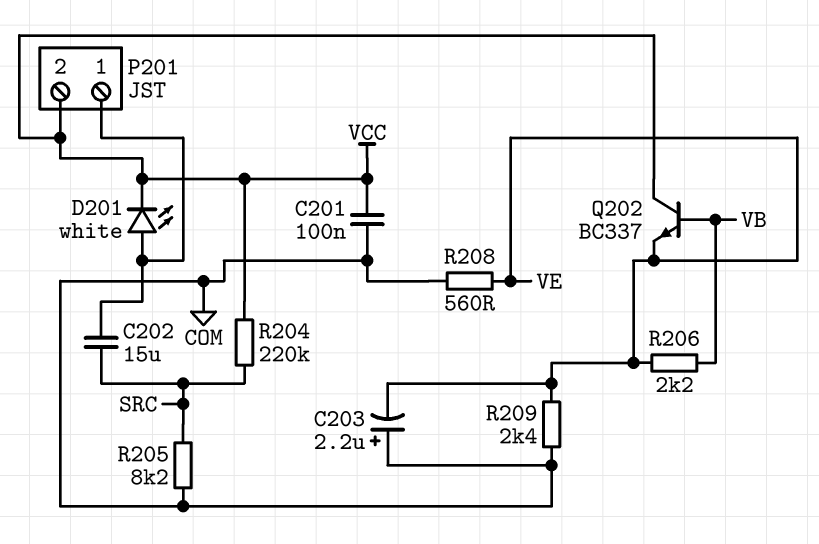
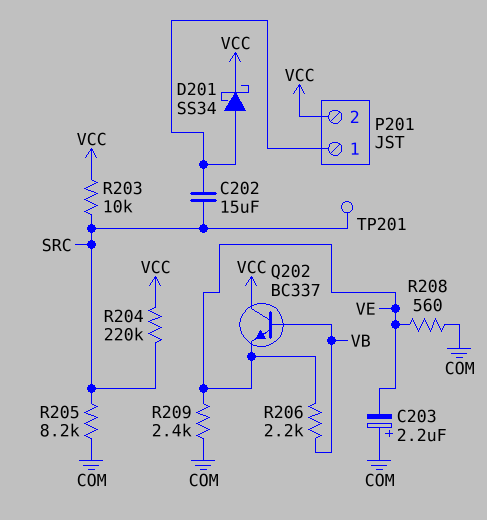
C201: 100nF (COM, VCC) -> none
D201: LED white (A P201/1, K VCC) -> schottky SS34 (A P201/1, K VCC)
R203: none -> 10k (SRC, VCC)
TP201: none -> test point (SRC)

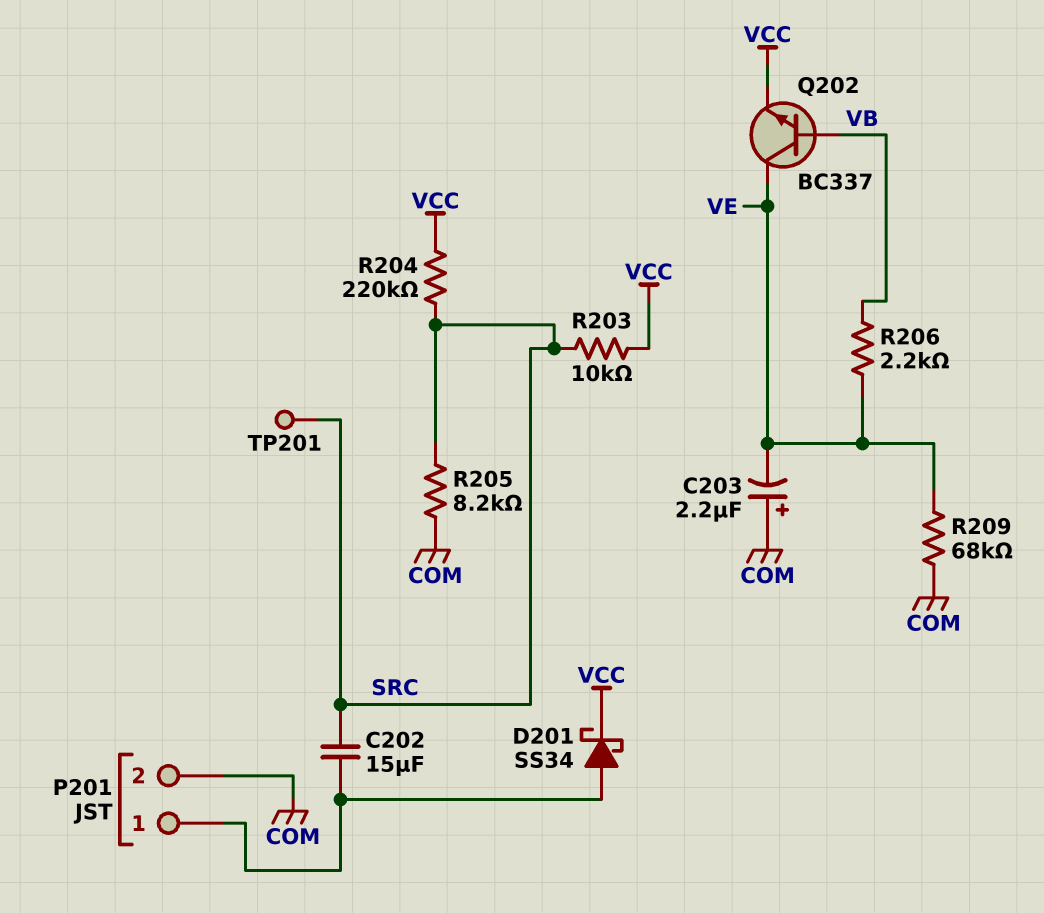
P201 pin 2: VCC -> COM
Q202: NPN BC337 (B VB, C VCC, E VE) -> NPN BC337 (B VB, C VE, E VCC)
R208: 560 (COM, VE) -> none
R209: 2.4k (COM, VE) -> 68k (COM, VE)

